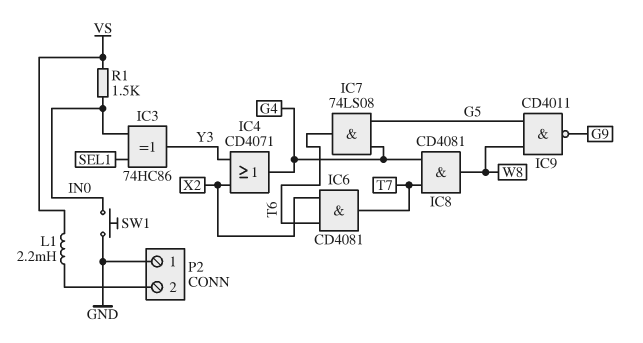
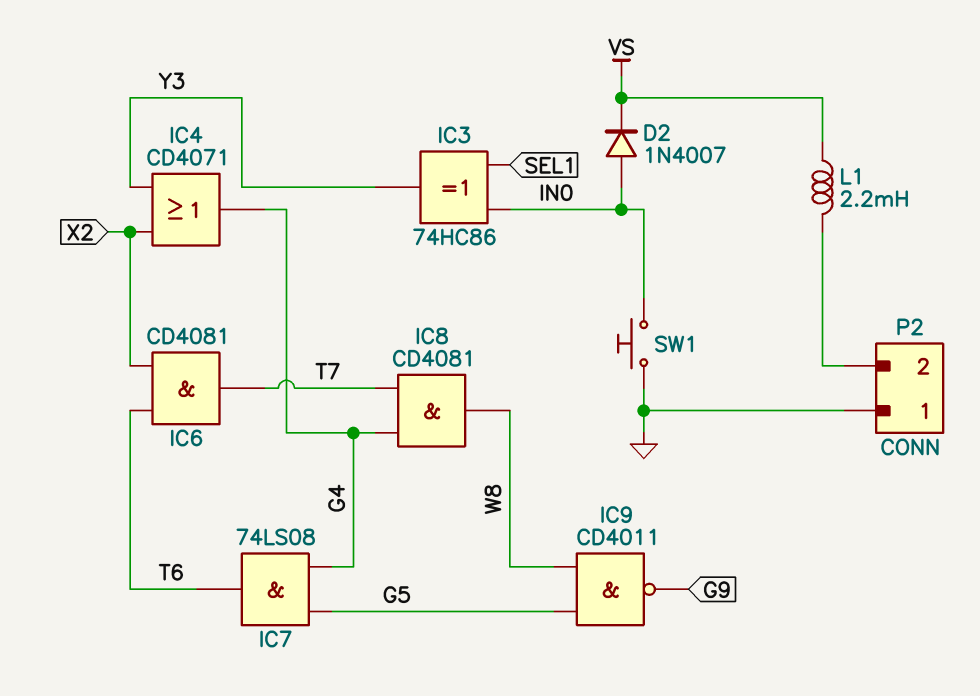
D2: none -> diode 1N4007 (A IN0, K VS)
R1: 1.5k (IN0, VS) -> none

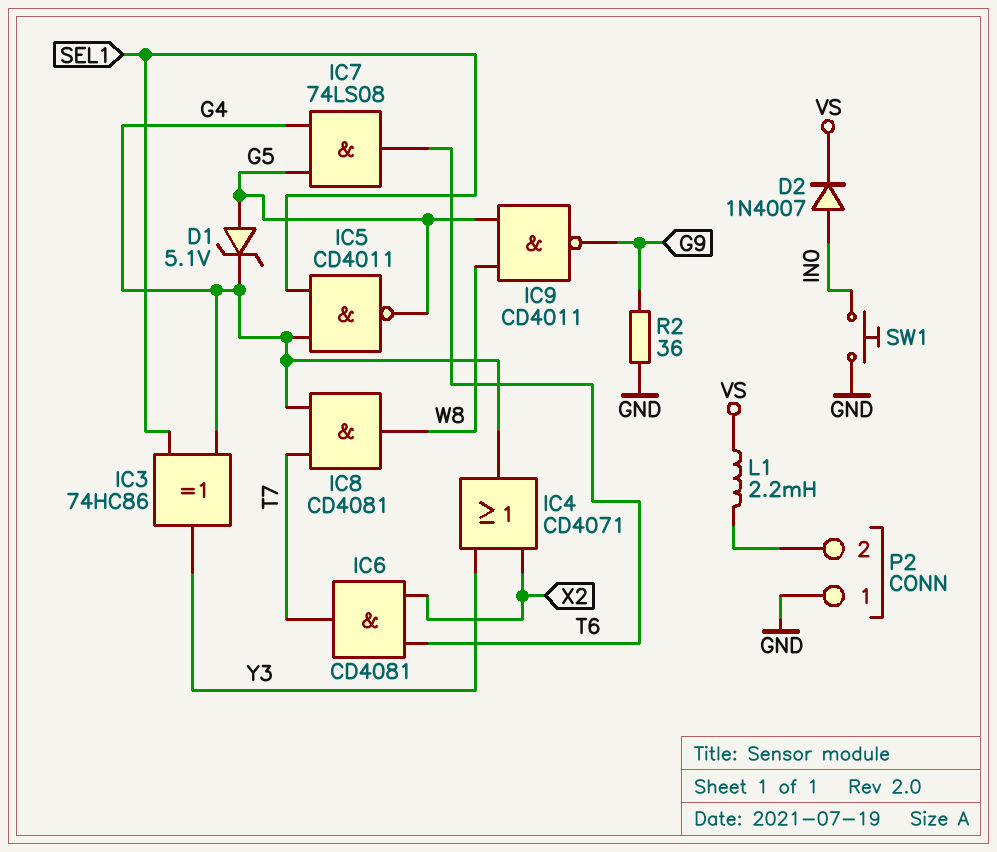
D1: none -> zener 5.1V (A G5, K G4)
IC3: XOR 74HC86 (in IN0, in SEL1, out Y3) -> XOR 74HC86 (in G4, in SEL1, out Y3)
IC5: none -> NAND CD4011 (in G4, in SEL1, out G5)
R2: none -> 36 (G9, GND)

